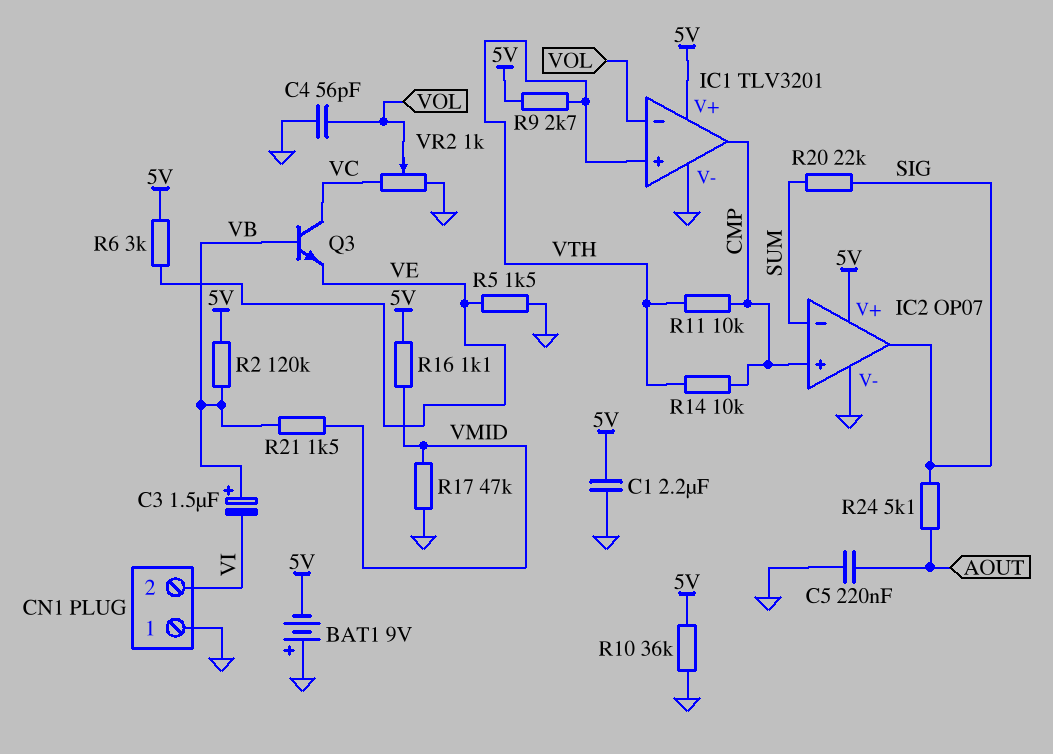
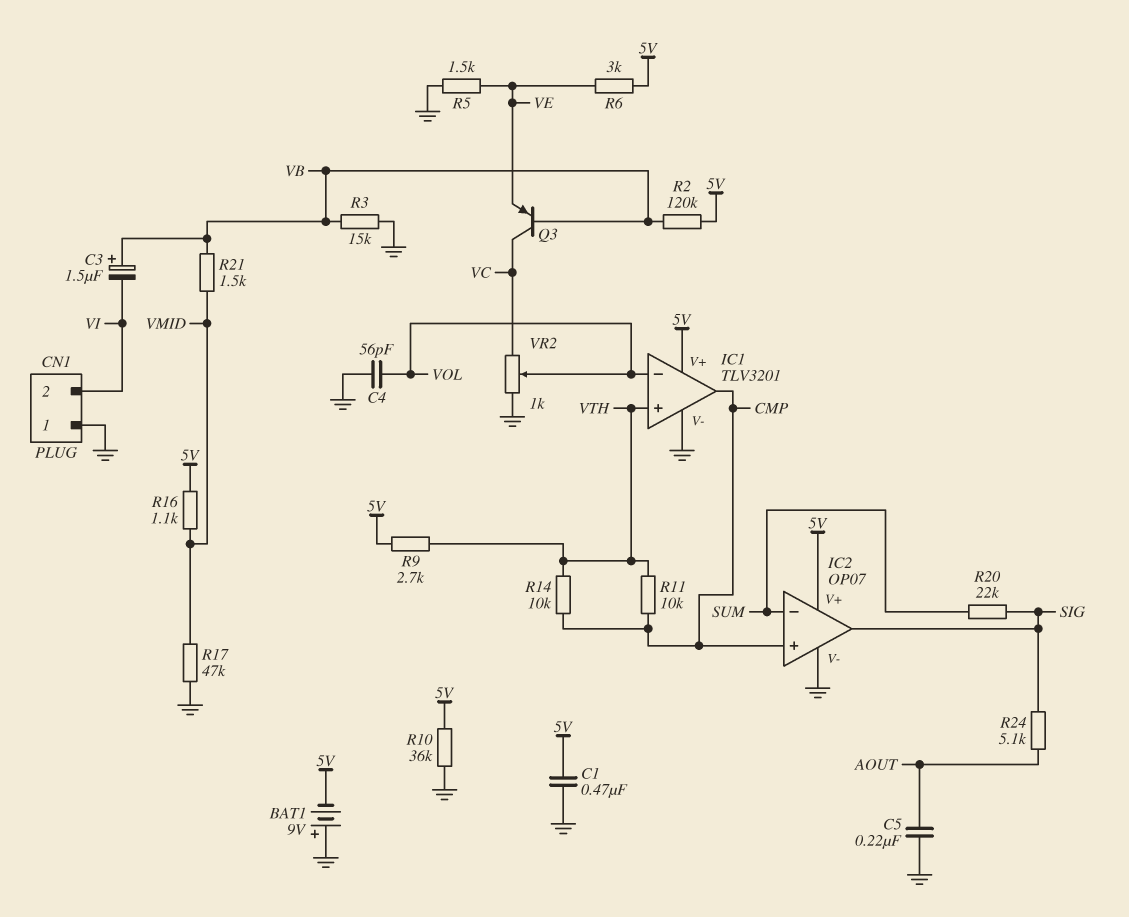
C1: 2.2uF (5V, GND) -> 470nF (5V, GND)
Q3: NPN (B VB, C VC, E VE) -> PNP (B VB, C VC, E VE)
R3: none -> 15k (GND, VB)

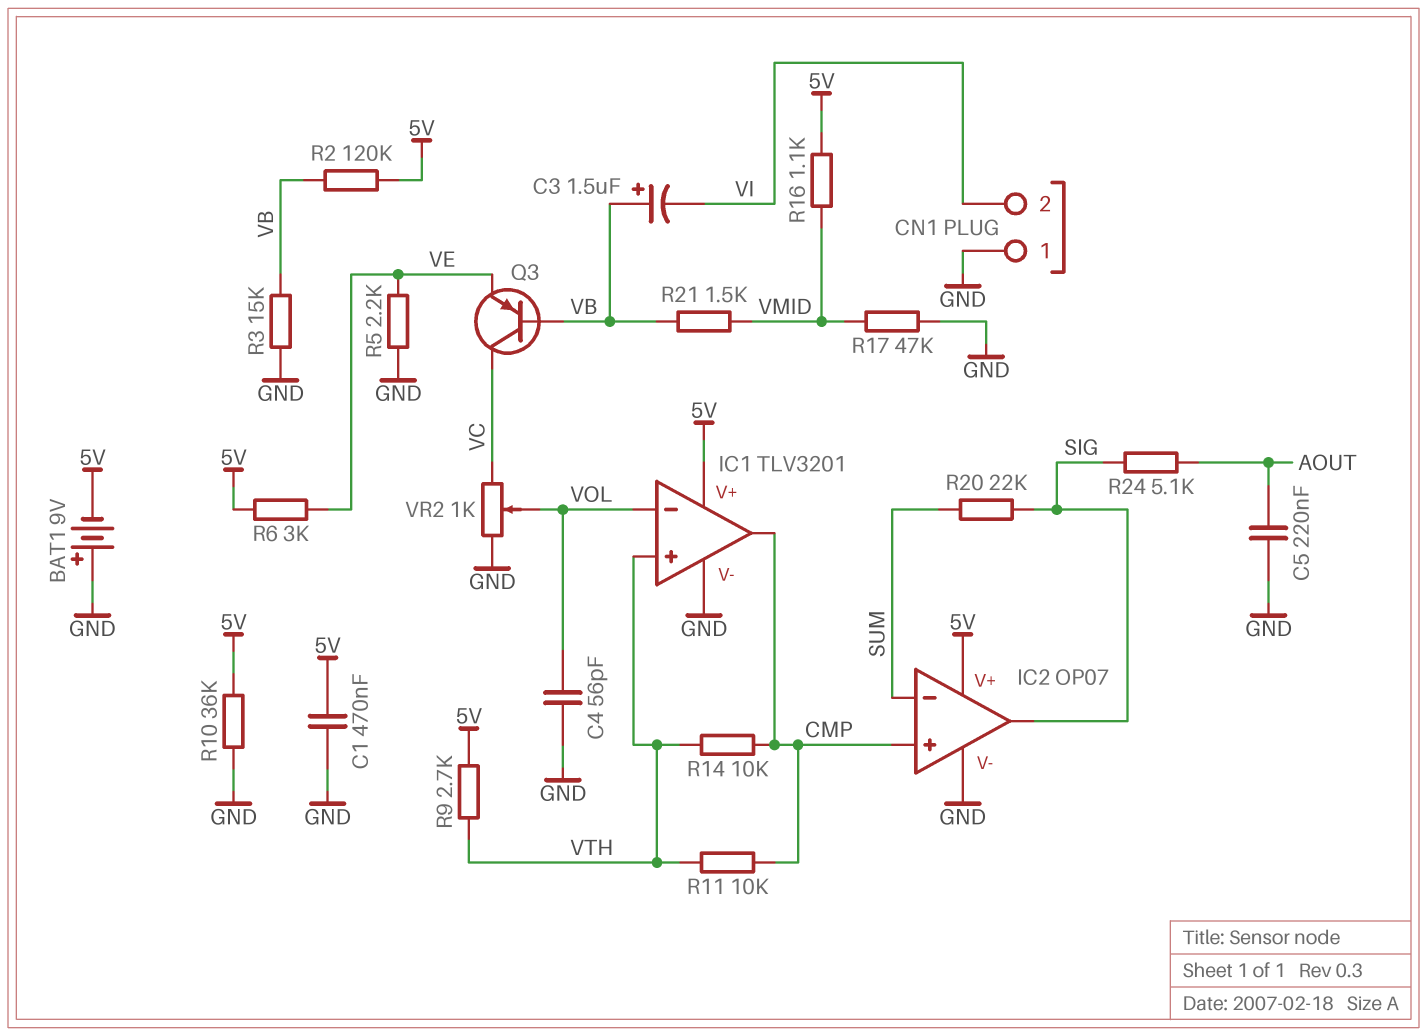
R5: 1.5k (GND, VE) -> 2.2k (GND, VE)

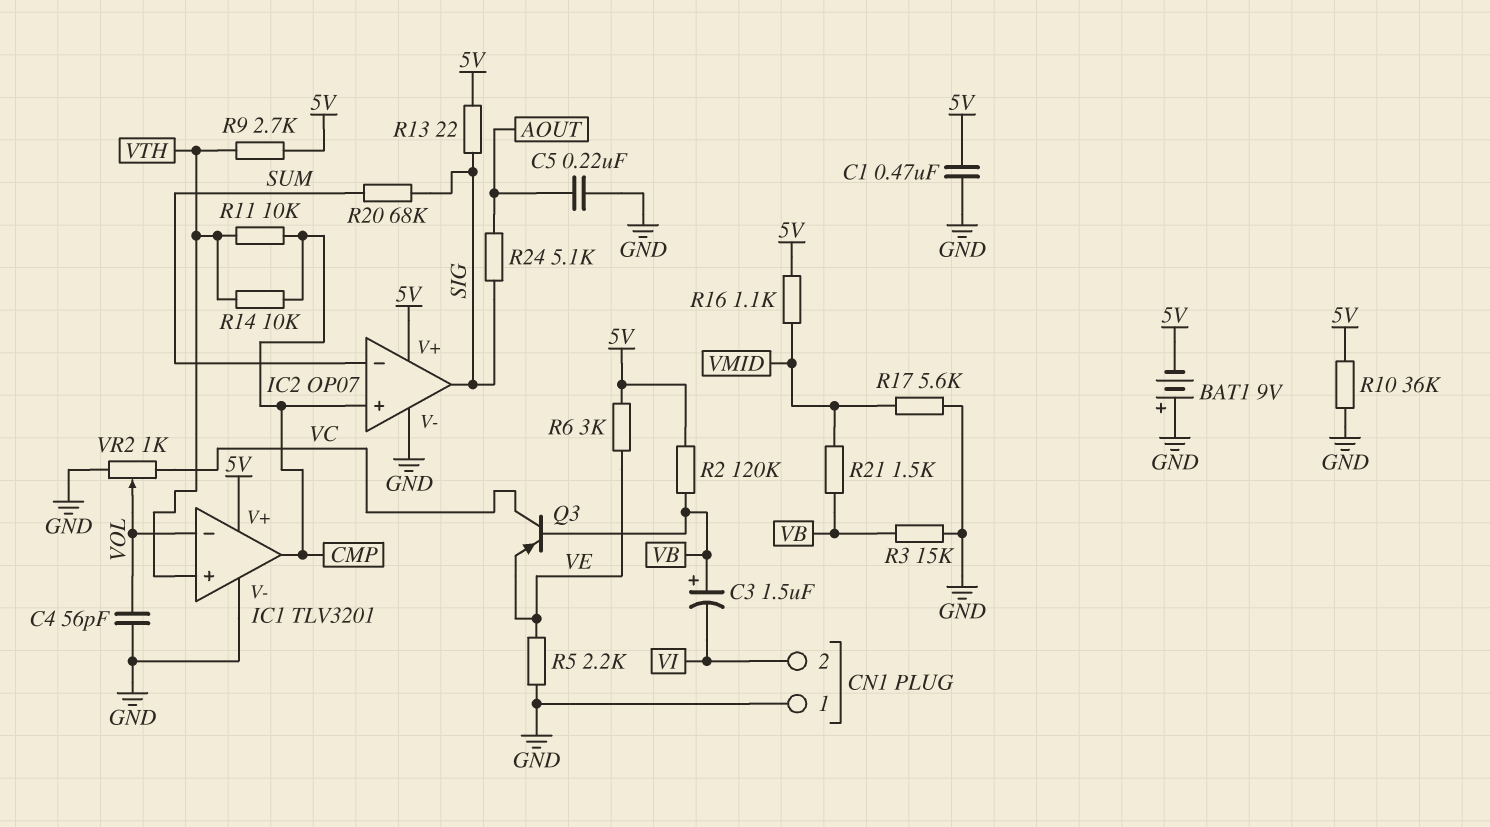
R13: none -> 22 (5V, SIG)
R17: 47k (GND, VMID) -> 5.6k (GND, VMID)
R20: 22k (SIG, SUM) -> 68k (SIG, SUM)

